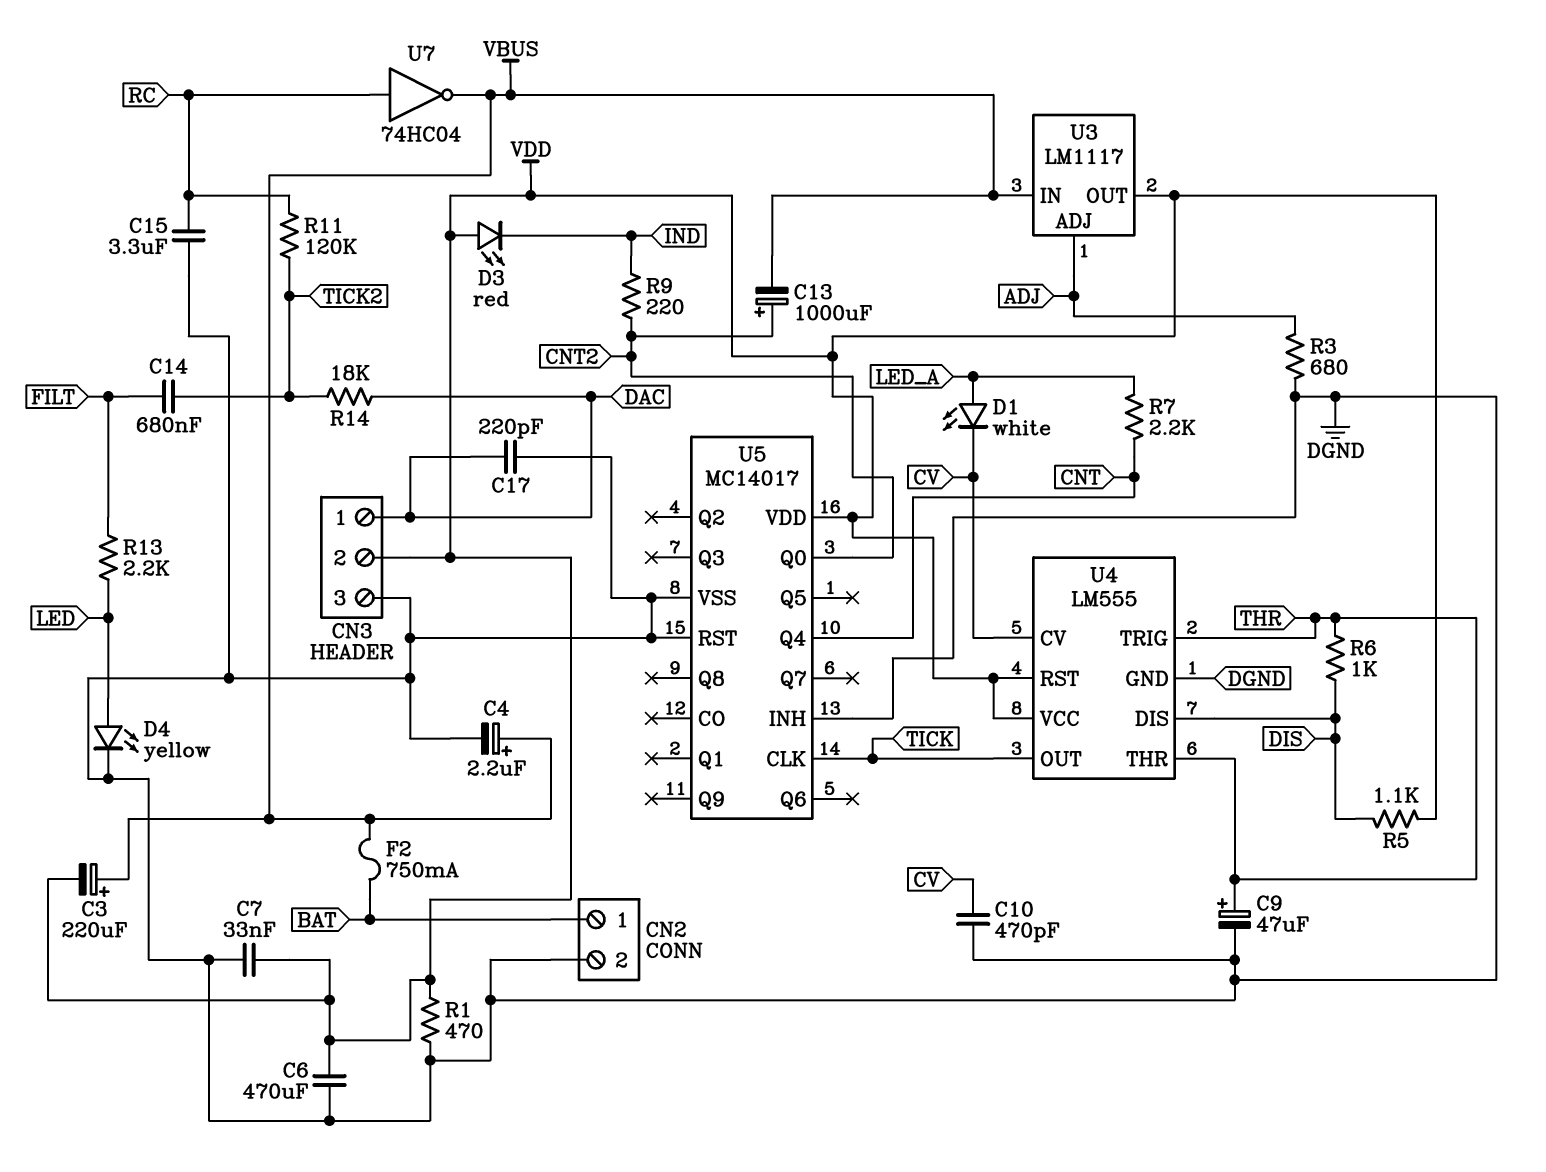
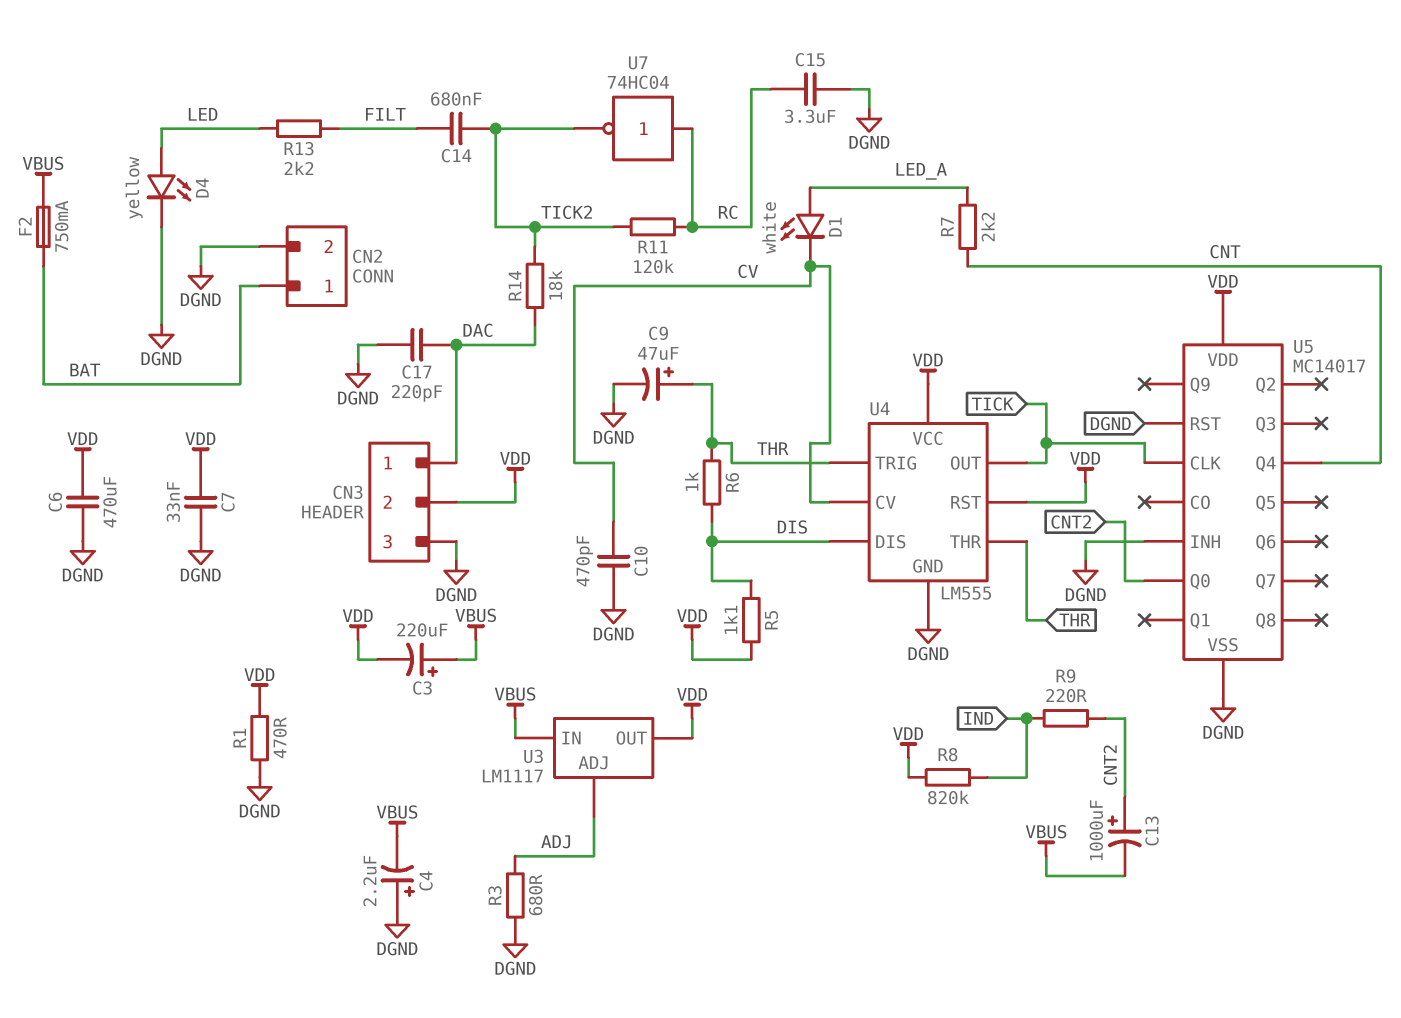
C4: 2.2uF (plus VBUS, minus DGND) -> 2.2uF (plus DGND, minus VBUS)
D3: LED red (A VDD, K IND) -> none
R8: none -> 820k (IND, VDD)
U7: NOT 74HC04 (in RC, out VBUS) -> NOT 74HC04 (in RC, out TICK2)

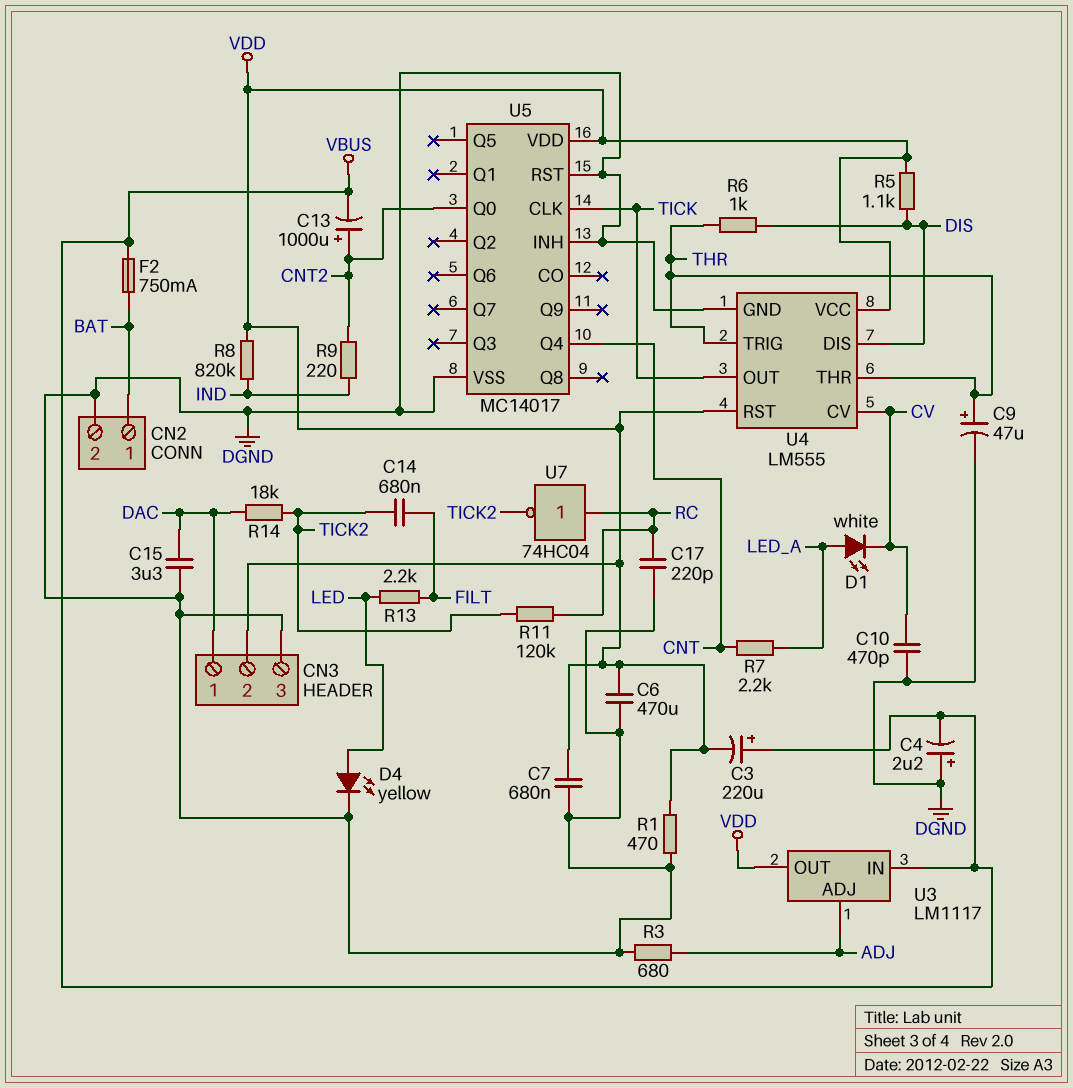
C7: 33nF (DGND, VDD) -> 680nF (DGND, VDD)
C15: 3.3uF (DGND, RC) -> 3.3uF (DAC, DGND)
C17: 220pF (DAC, DGND) -> 220pF (DGND, RC)

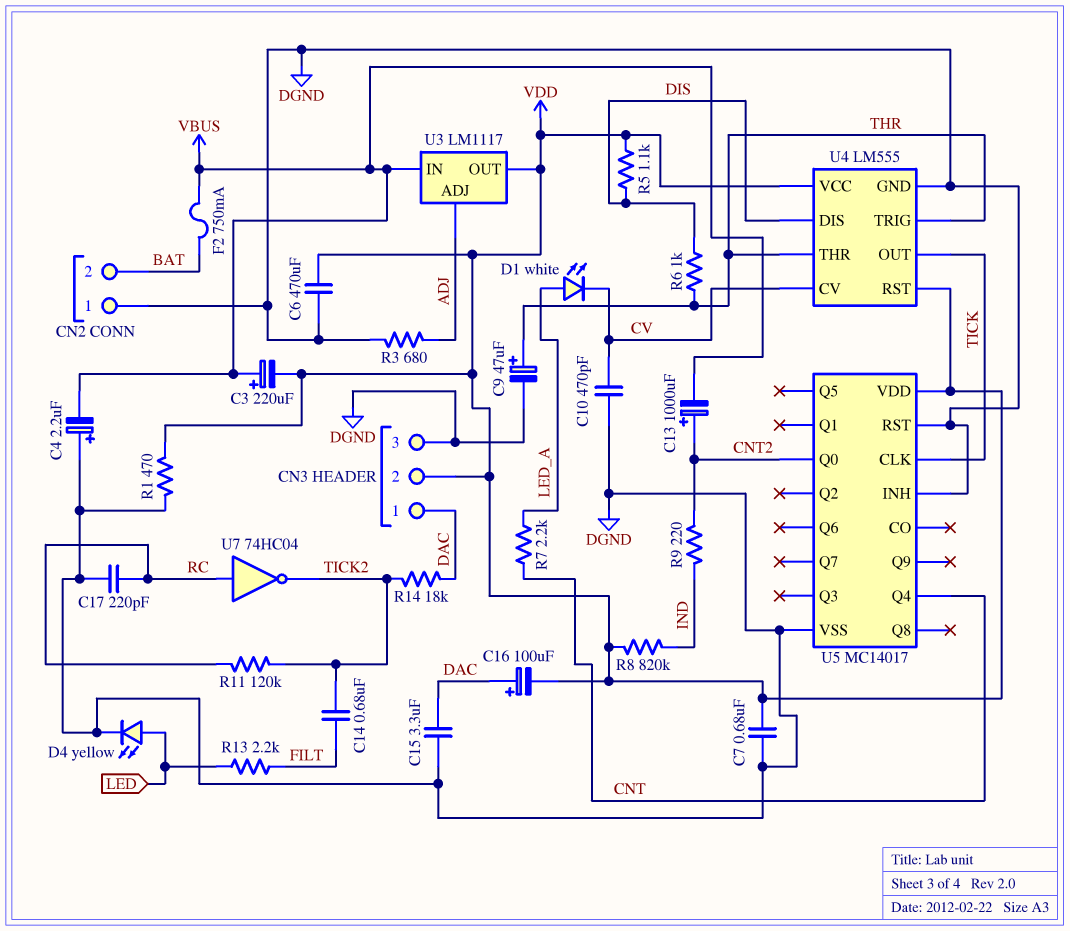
C16: none -> 100uF (plus DAC, minus VDD)
CN2 pin 1: BAT -> DGND
CN2 pin 2: DGND -> BAT

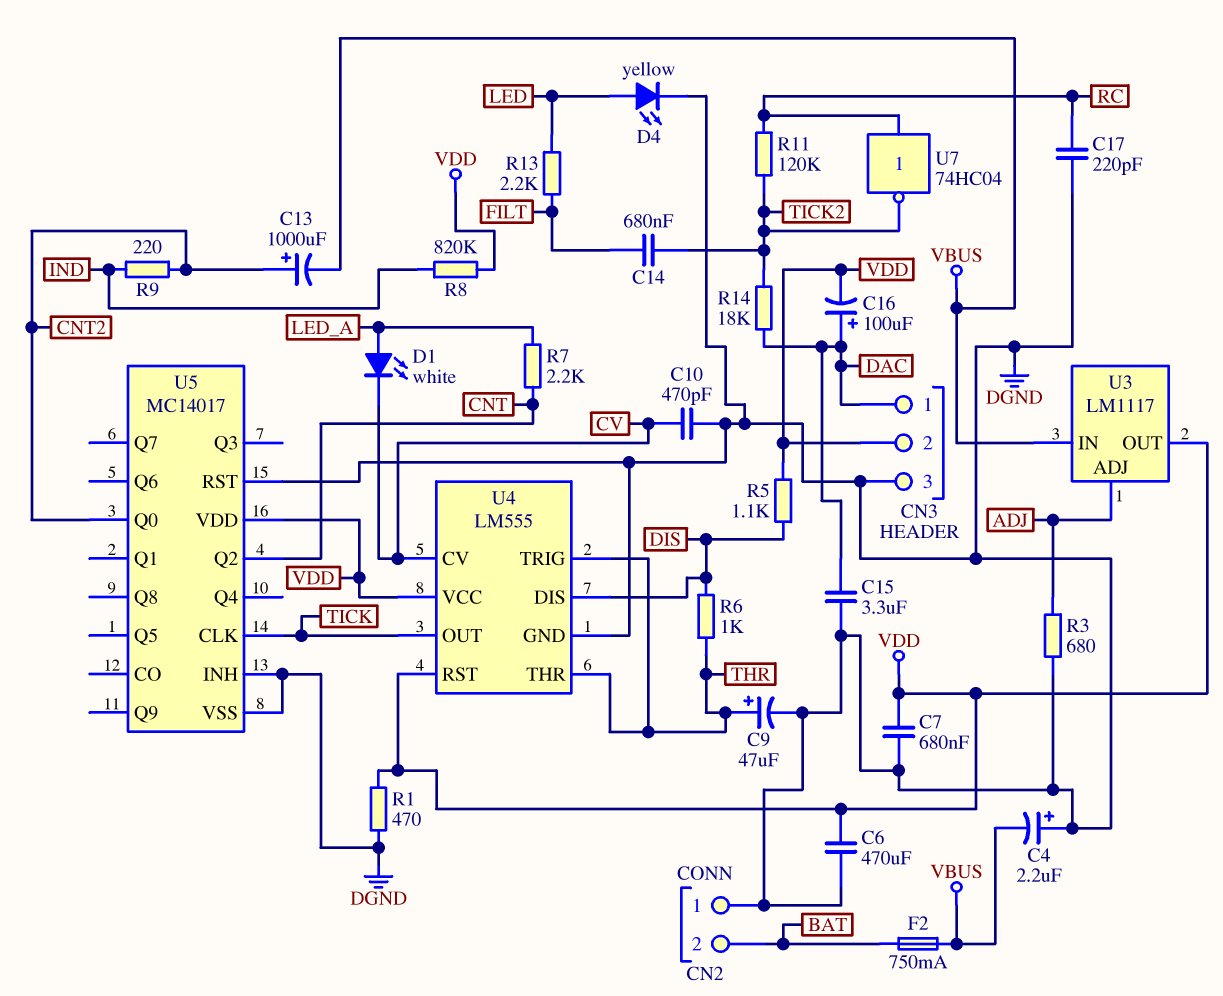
C3: 220uF (plus VBUS, minus VDD) -> none
U5 pin Q2: none -> CNT
U5 pin Q4: CNT -> none

